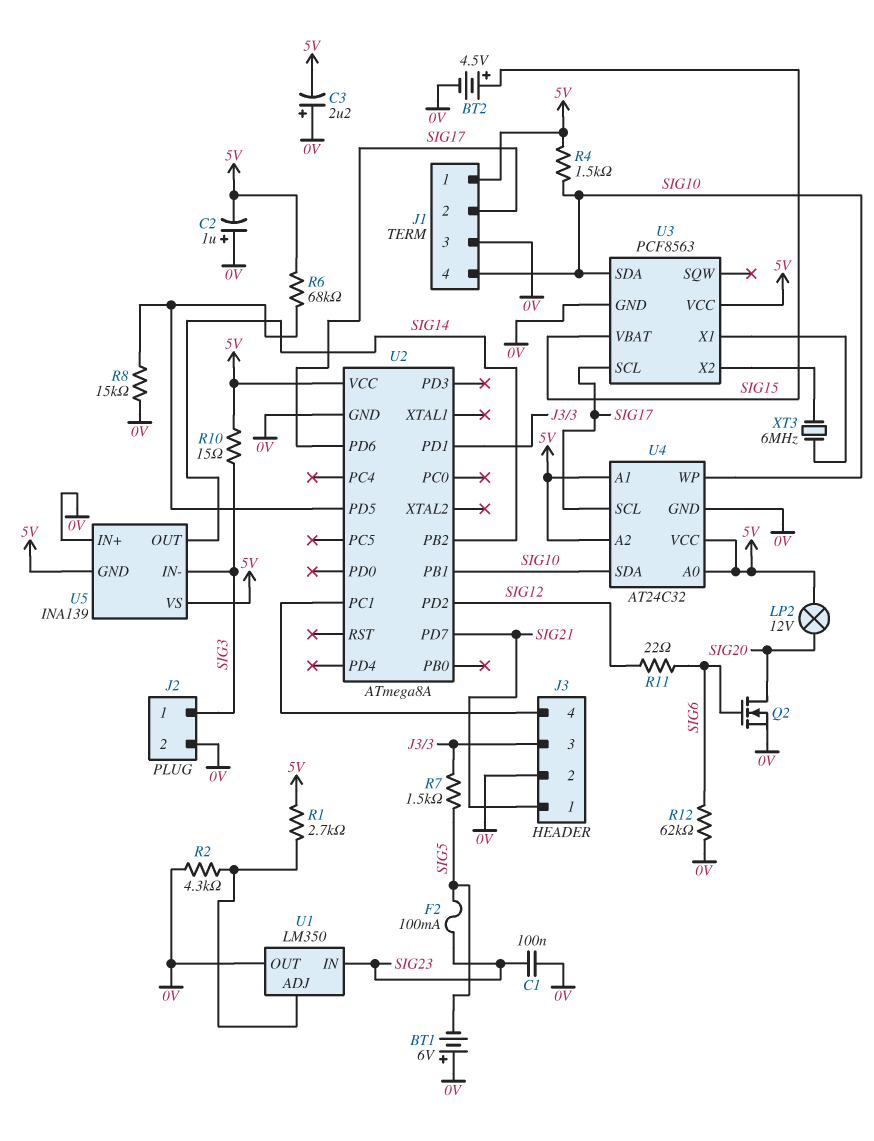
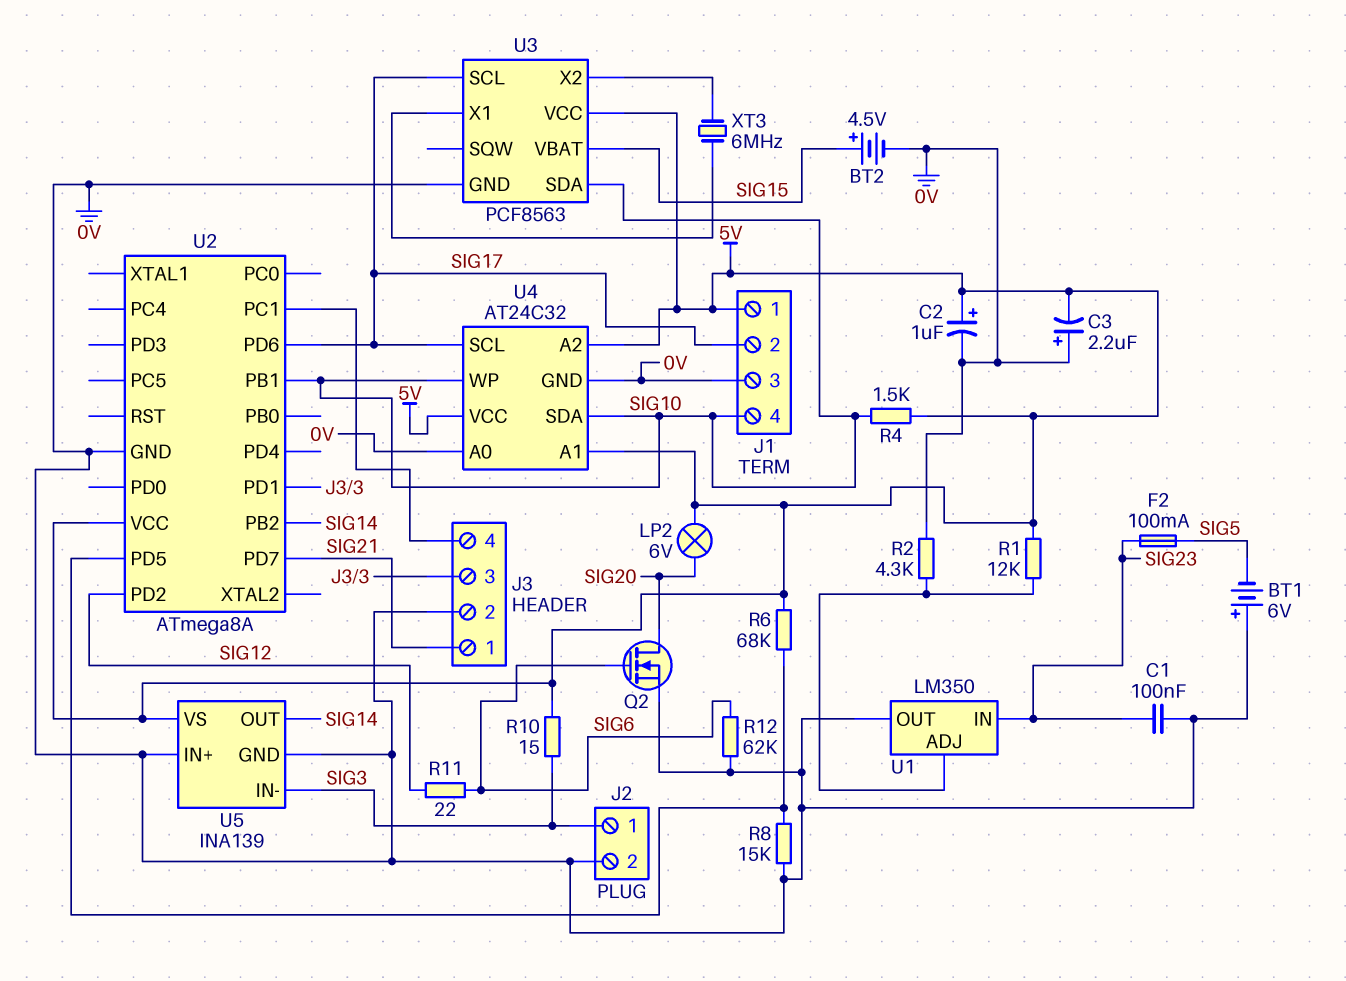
C2: 1uF (plus 0V, minus 5V) -> 1uF (plus 5V, minus 0V)
LP2: lamp 12V (5V, SIG20) -> lamp 6V (5V, SIG20)
R1: 2.7k (5V, U1/ADJ) -> 12k (5V, U1/ADJ)
R7: 1.5k (J3/3, SIG5) -> none
U4 pin A0: 5V -> 0V
U5 pin GND: 5V -> 0V

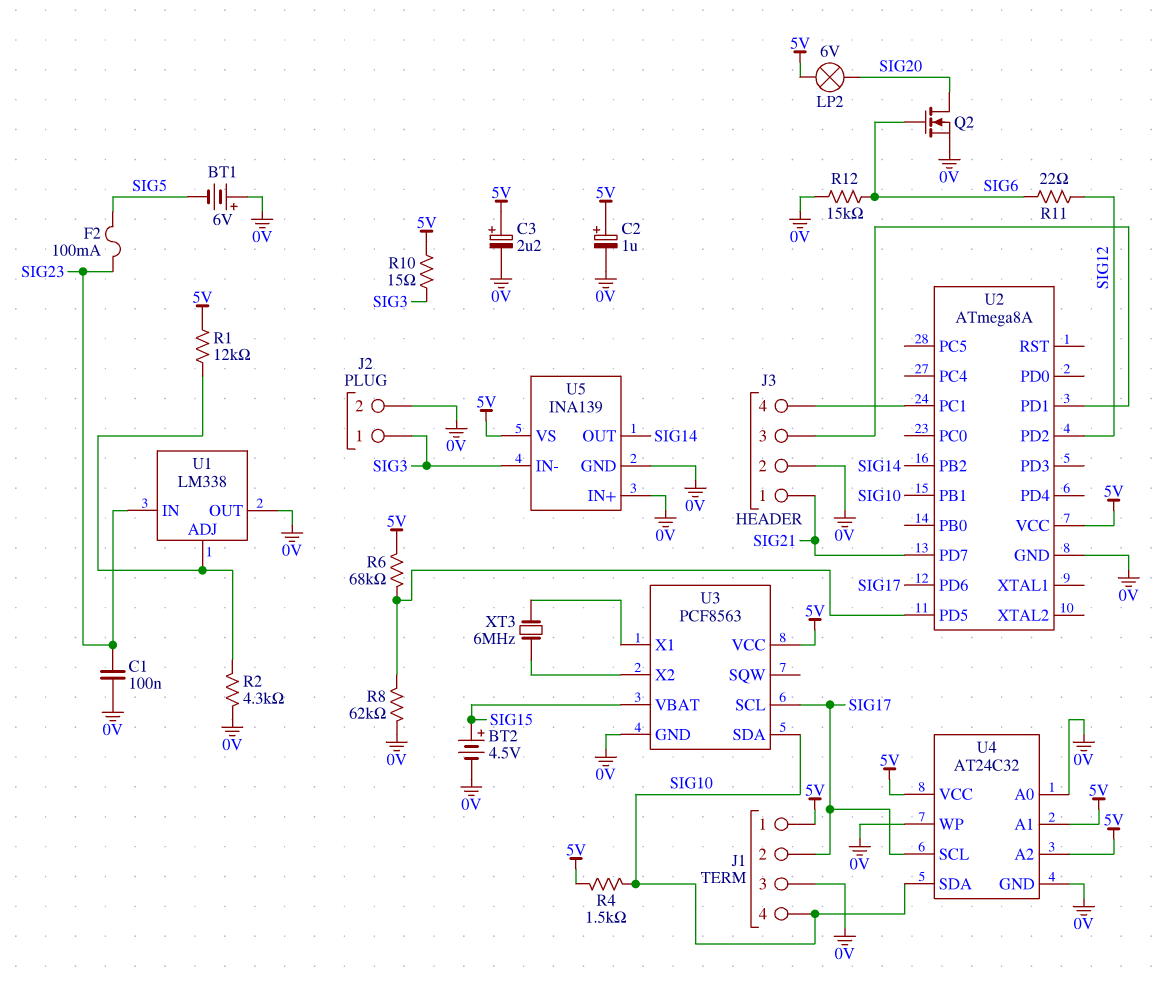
C3: 2.2uF (plus 0V, minus 5V) -> 2.2uF (plus 5V, minus 0V)
R8: 15k (0V, U2/PD5) -> 62k (0V, U2/PD5)
R12: 62k (0V, SIG6) -> 15k (0V, SIG6)
U1: LM350 -> LM338
U4 pin WP: SIG10 -> 0V

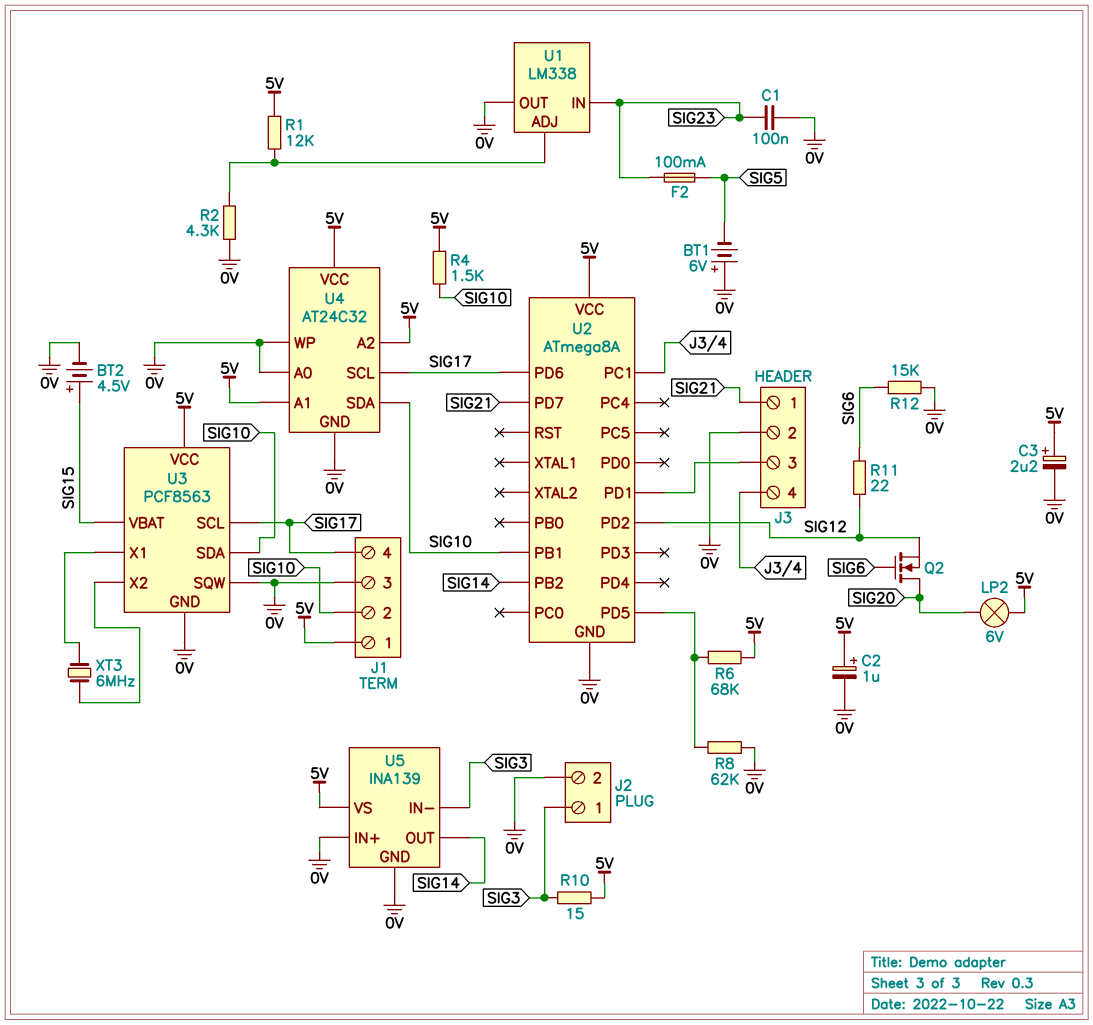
J1 pin 2: SIG17 -> SIG10
J1 pin 4: SIG10 -> SIG17
Q2: NMOS (G SIG6, D SIG20, S 0V) -> NMOS (G SIG6, D SIG20, S SIG12)
U3 pin SQW: none -> 0V

